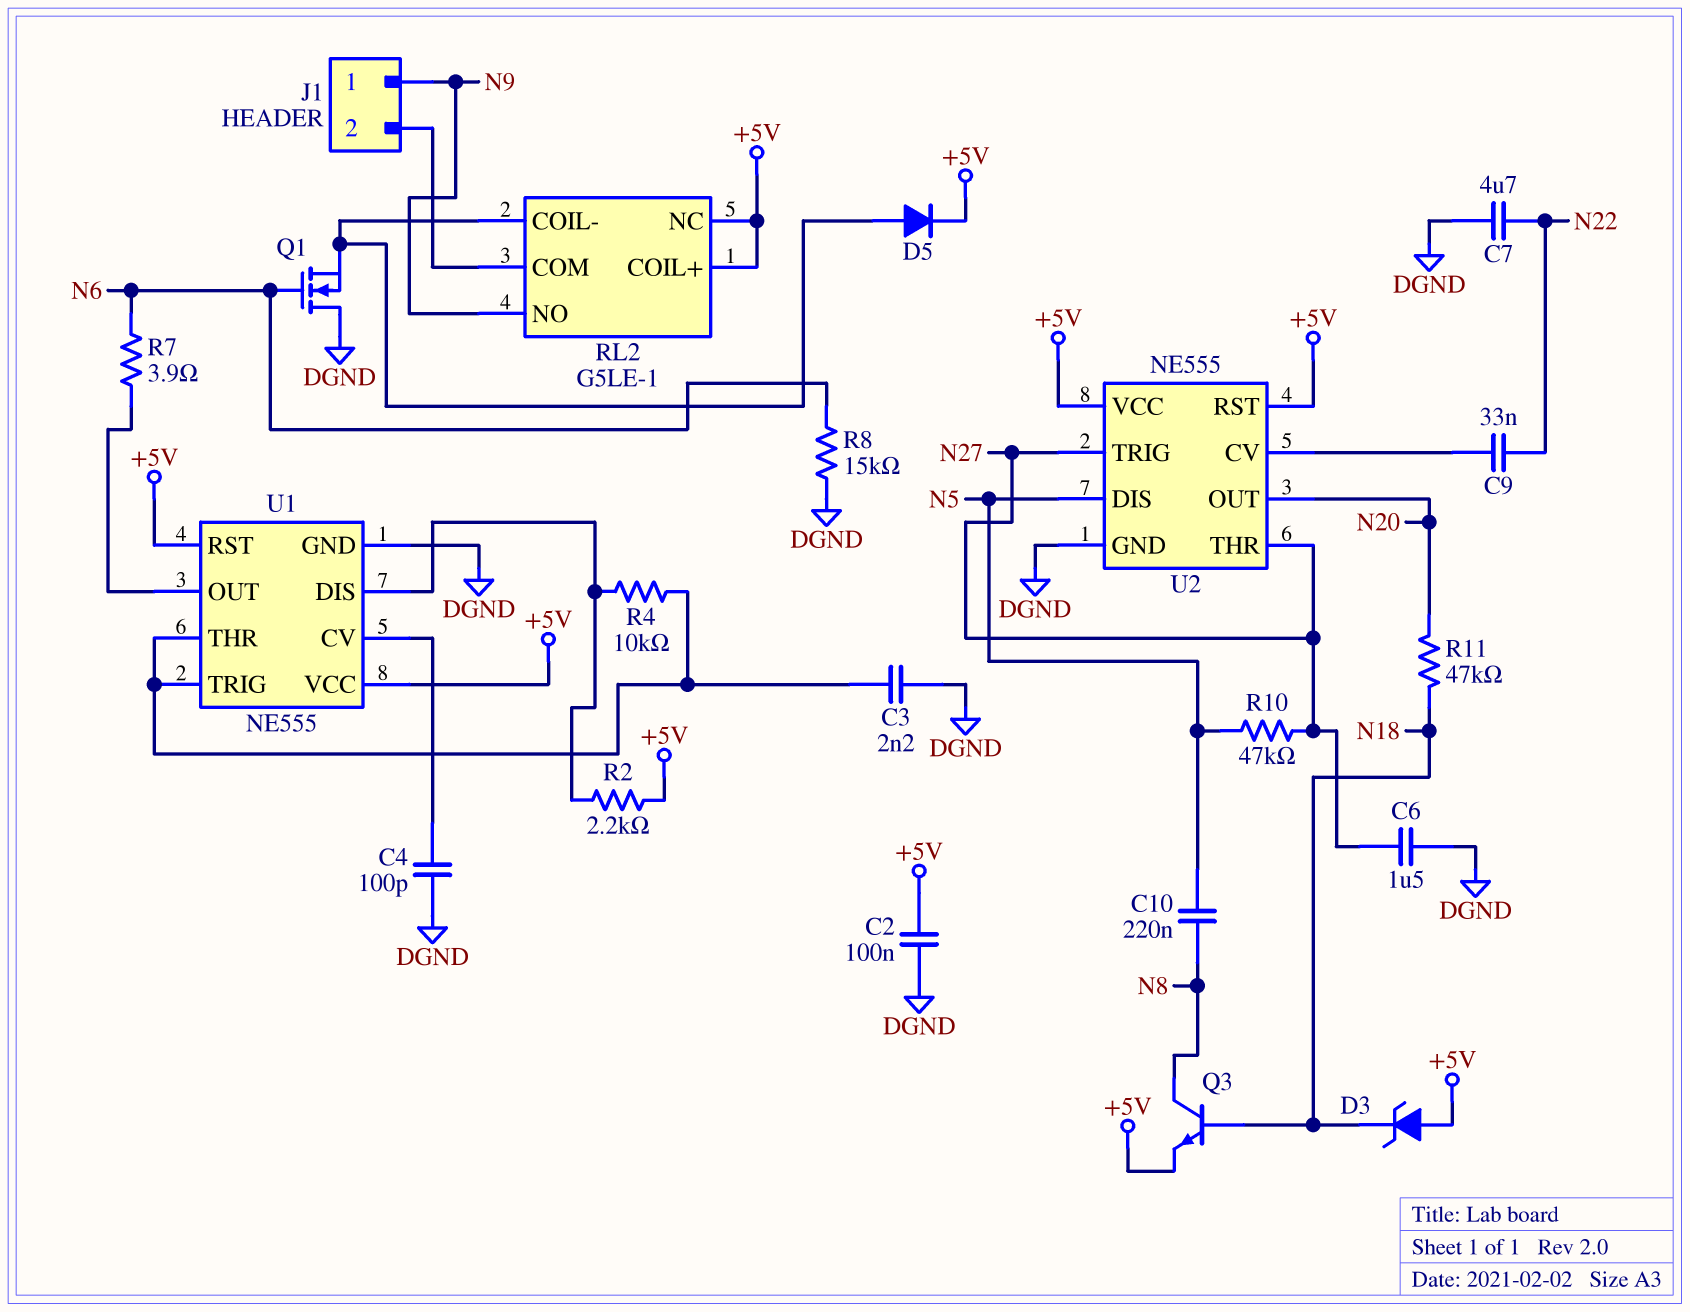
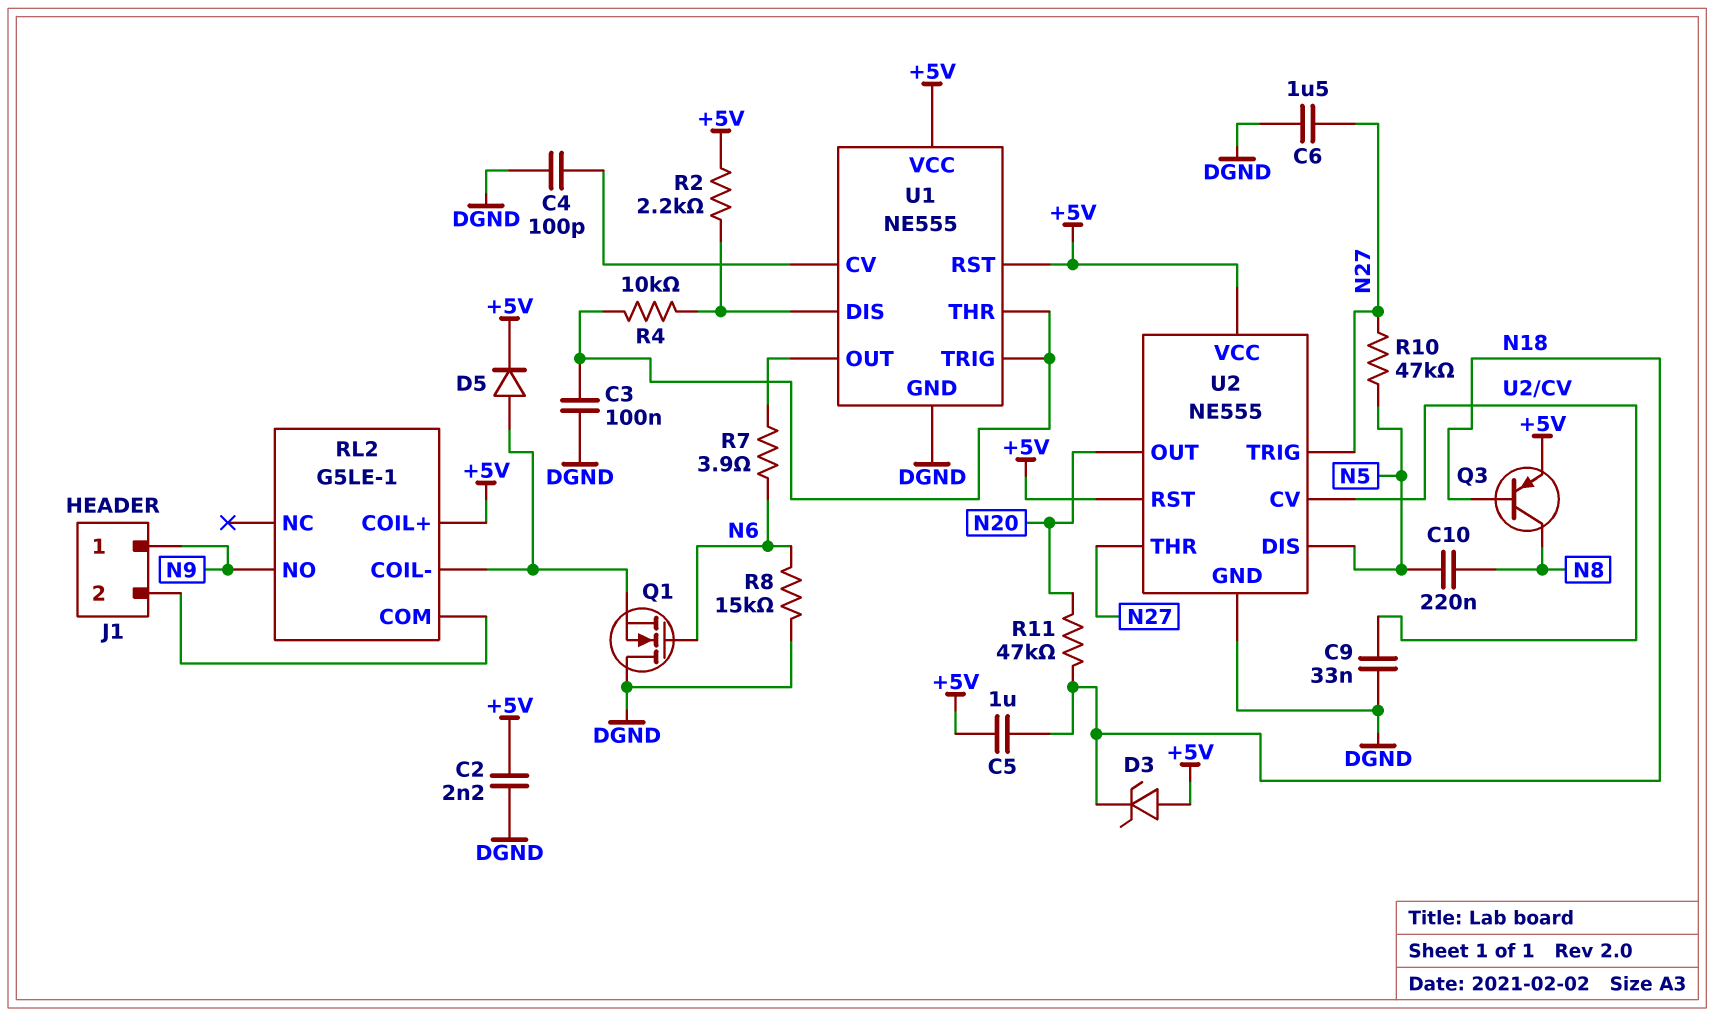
C2: 100nF (+5V, DGND) -> 2.2nF (+5V, DGND)
C3: 2.2nF (DGND, U1/THR) -> 100nF (DGND, U1/THR)
C5: none -> 1uF (+5V, N18)
C7: 4.7uF (DGND, N22) -> none
C9: 33nF (N22, U2/CV) -> 33nF (DGND, U2/CV)
Q3: NPN (B N18, C N8, E +5V) -> PNP (B N18, C N8, E +5V)
RL2 pin NC: +5V -> none

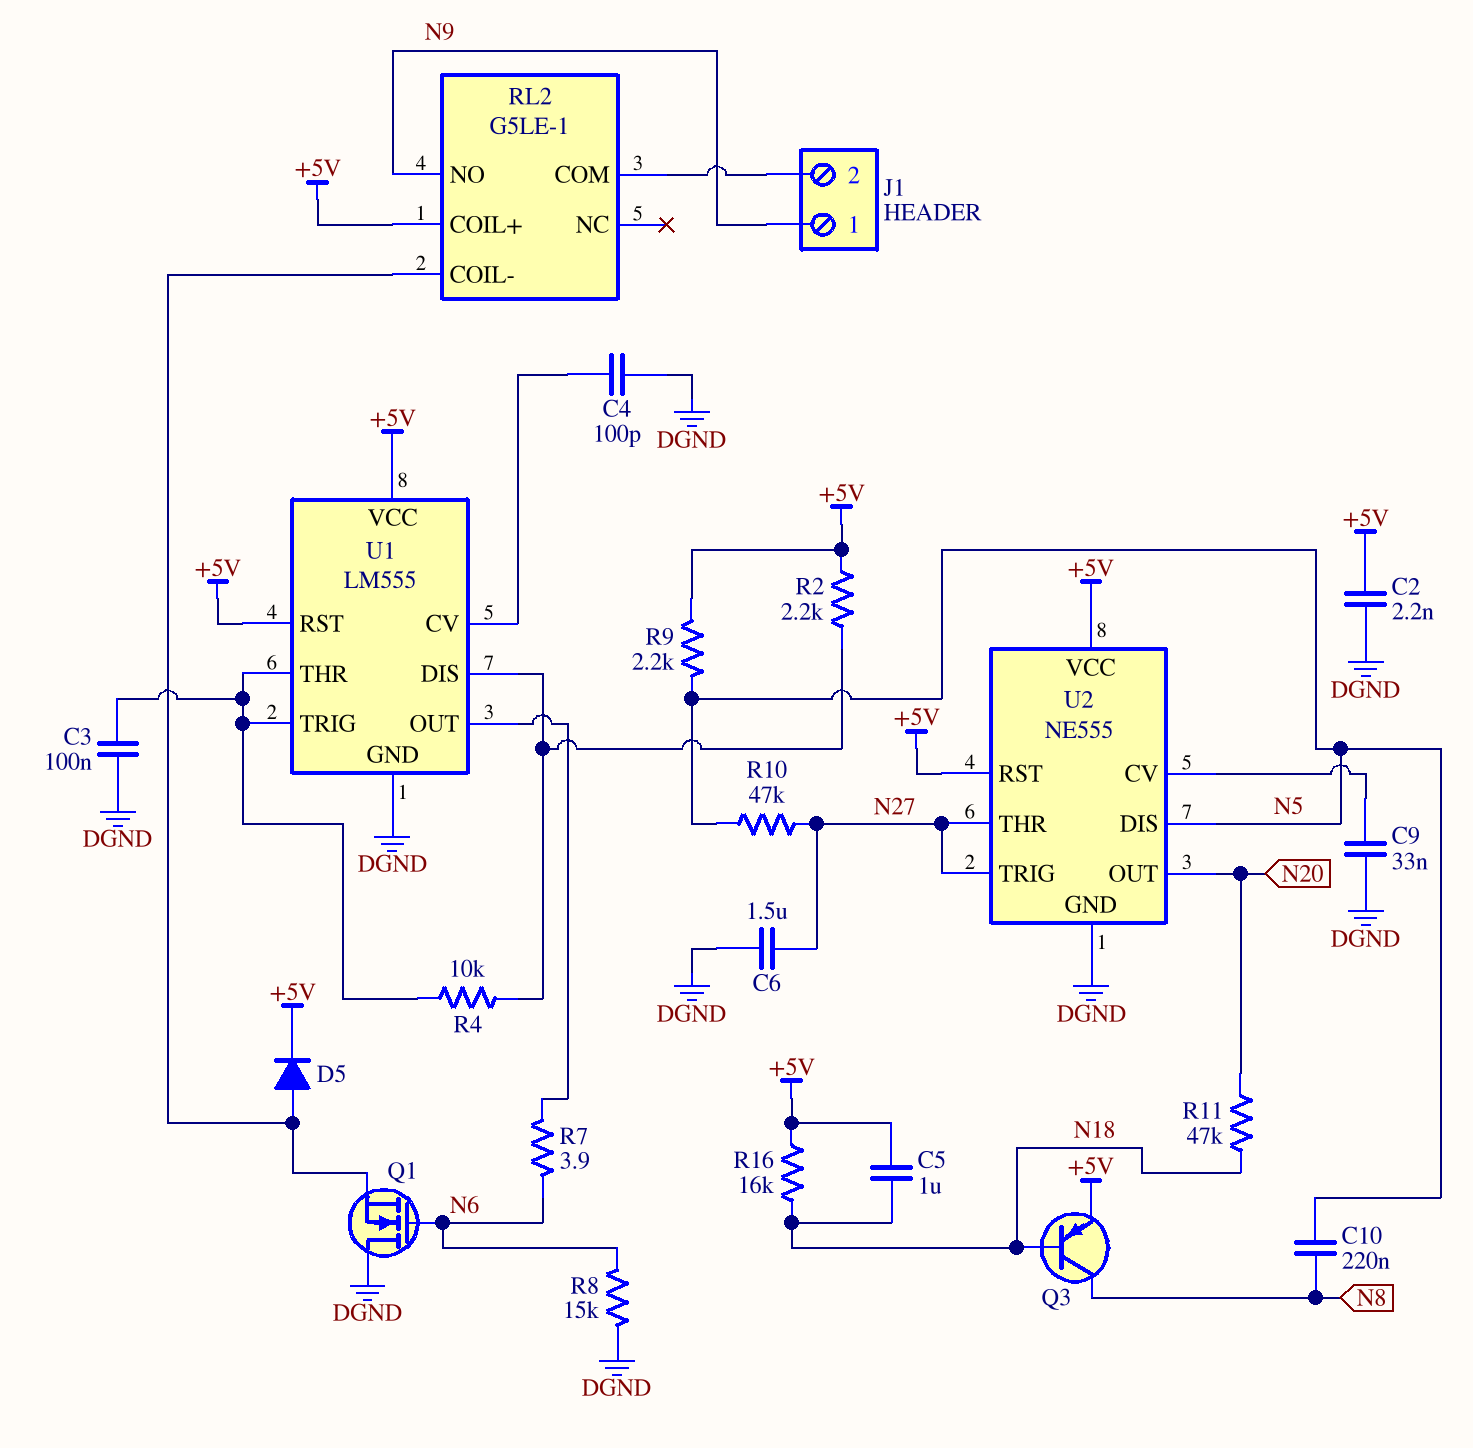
D3: zener (A +5V, K N18) -> none
R9: none -> 2.2k (+5V, N5)
R16: none -> 16k (+5V, N18)
U1: NE555 -> LM555

